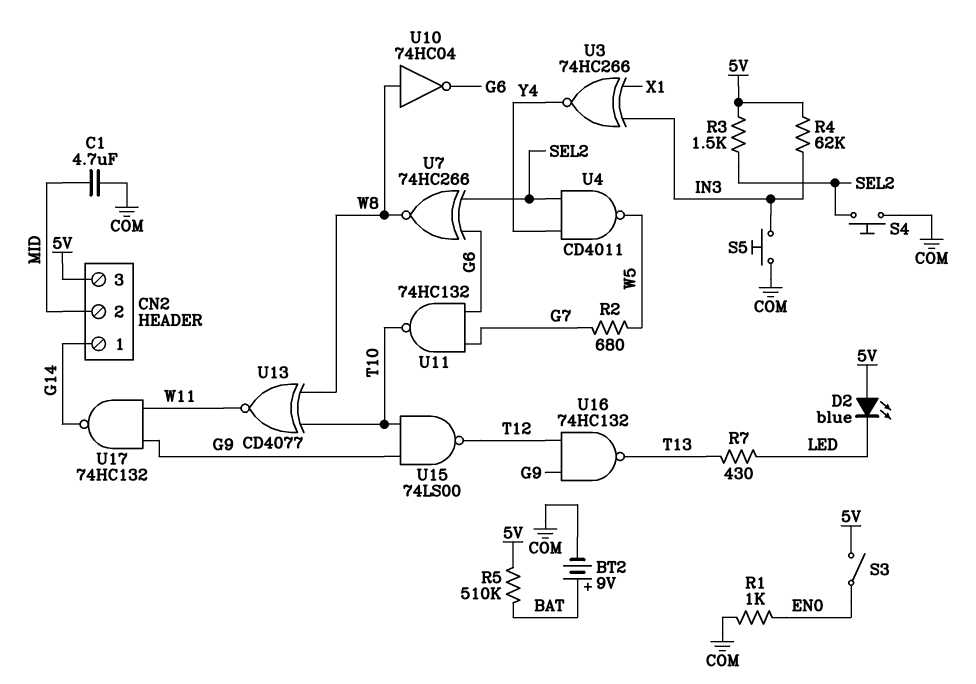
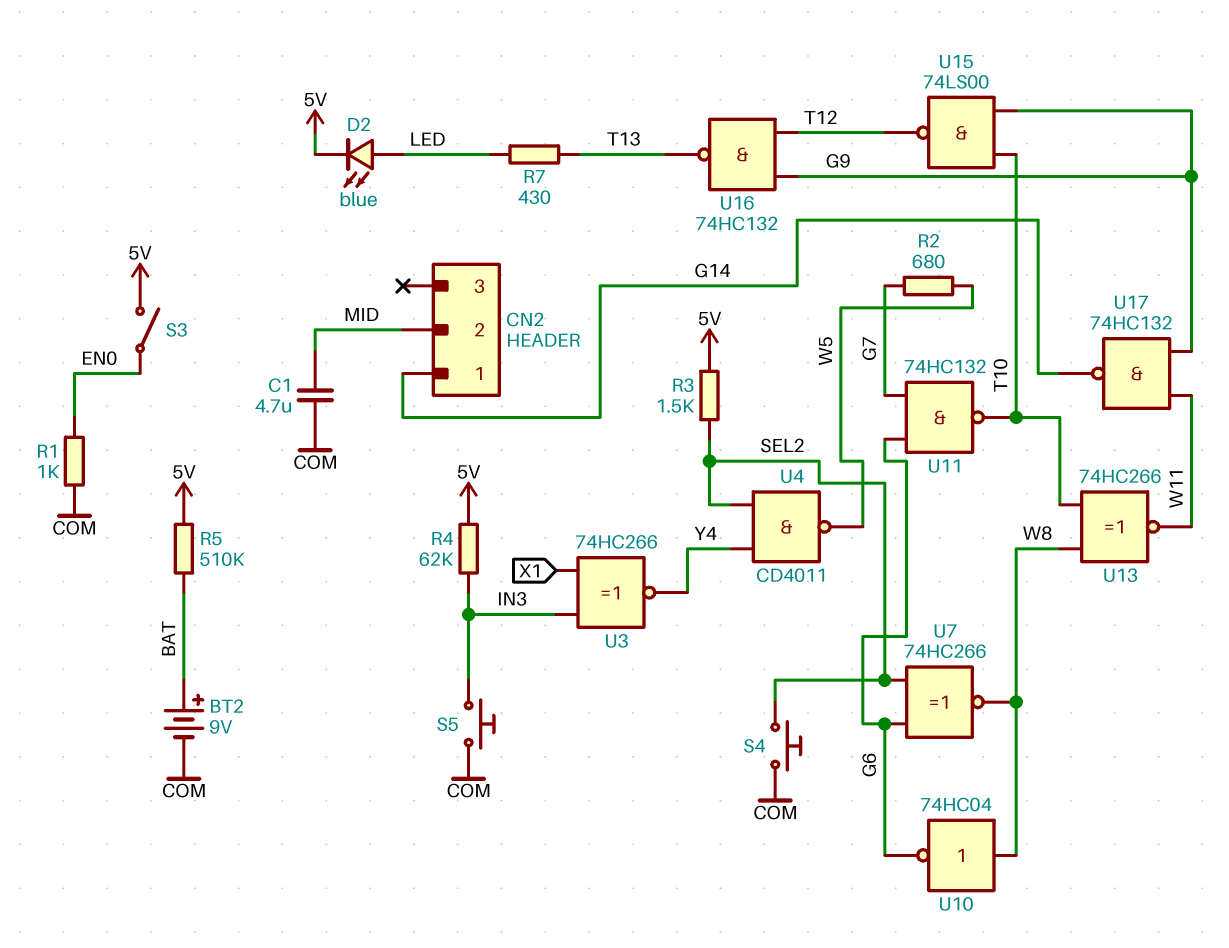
CN2 pin 3: 5V -> none
D2: LED blue (A 5V, K LED) -> LED blue (A LED, K 5V)
U13: XNOR CD4077 (in T10, in W8, out W11) -> XNOR 74HC266 (in T10, in W8, out W11)

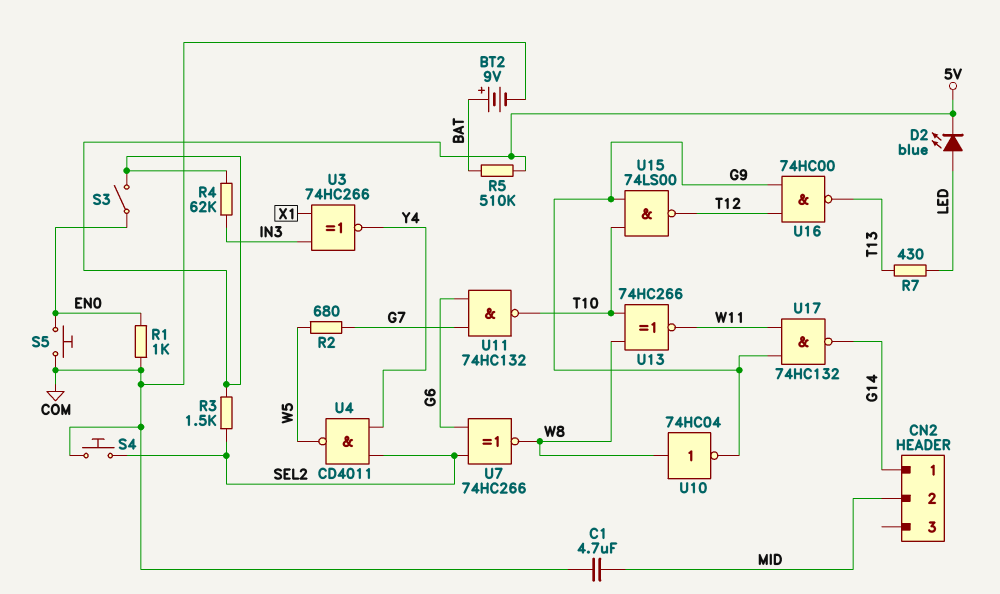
S5: button (COM, IN3) -> button (COM, EN0)
U10: NOT 74HC04 (in W8, out G6) -> NOT 74HC04 (in W8, out G9)
U16: NAND 74HC132 (in G9, in T12, out T13) -> NAND 74HC00 (in G9, in T12, out T13)

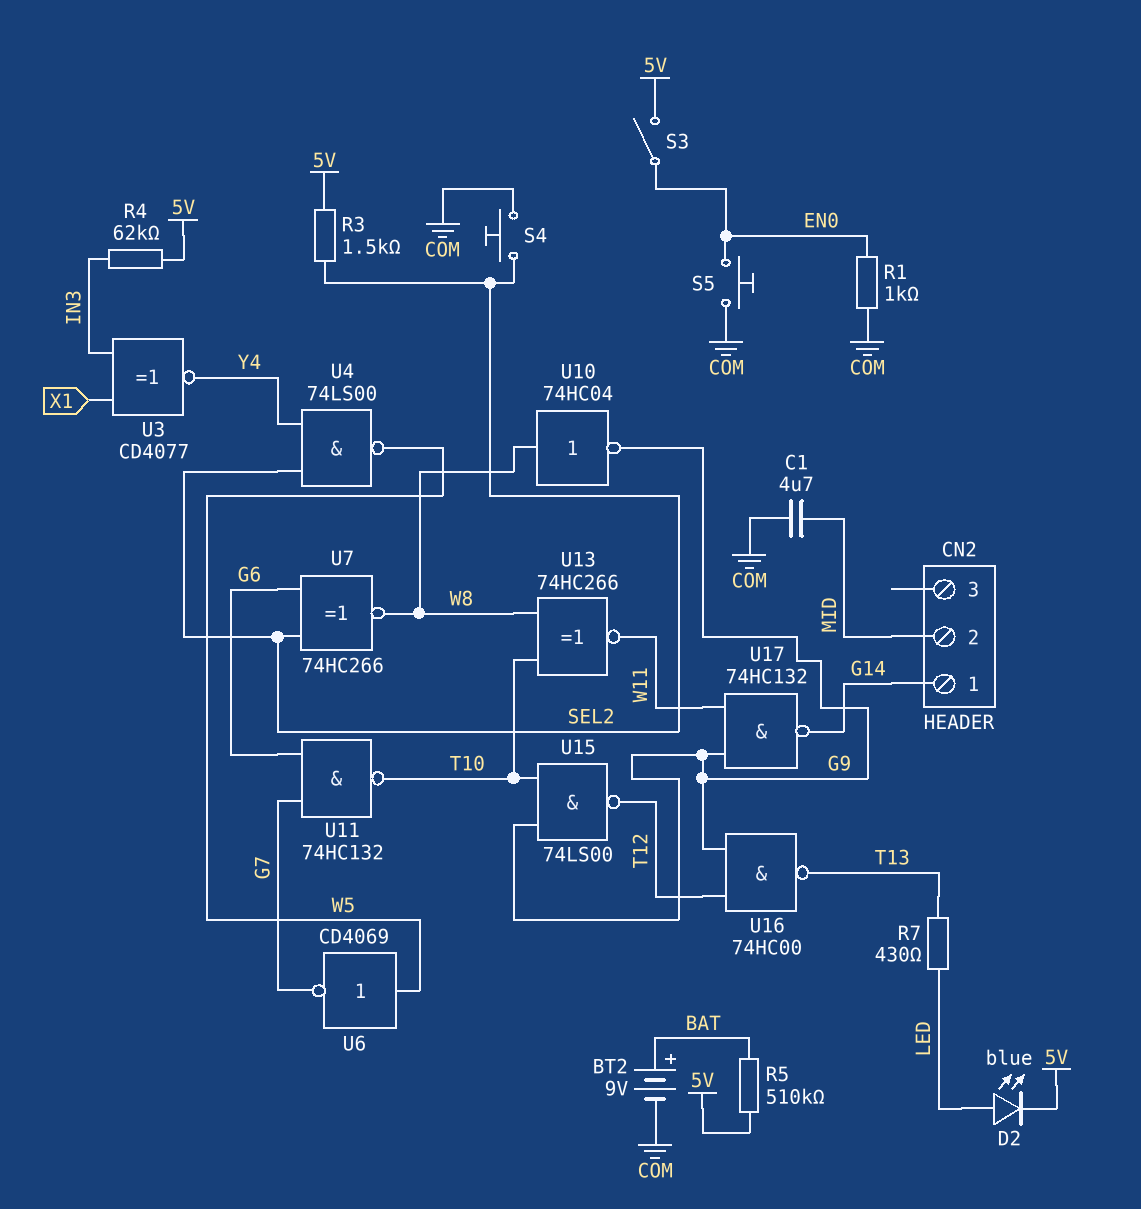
R2: 680 (G7, W5) -> none
U3: XNOR 74HC266 (in IN3, in X1, out Y4) -> XNOR CD4077 (in IN3, in X1, out Y4)
U4: NAND CD4011 (in SEL2, in Y4, out W5) -> NAND 74LS00 (in SEL2, in Y4, out W5)
U6: none -> NOT CD4069 (in W5, out G7)

